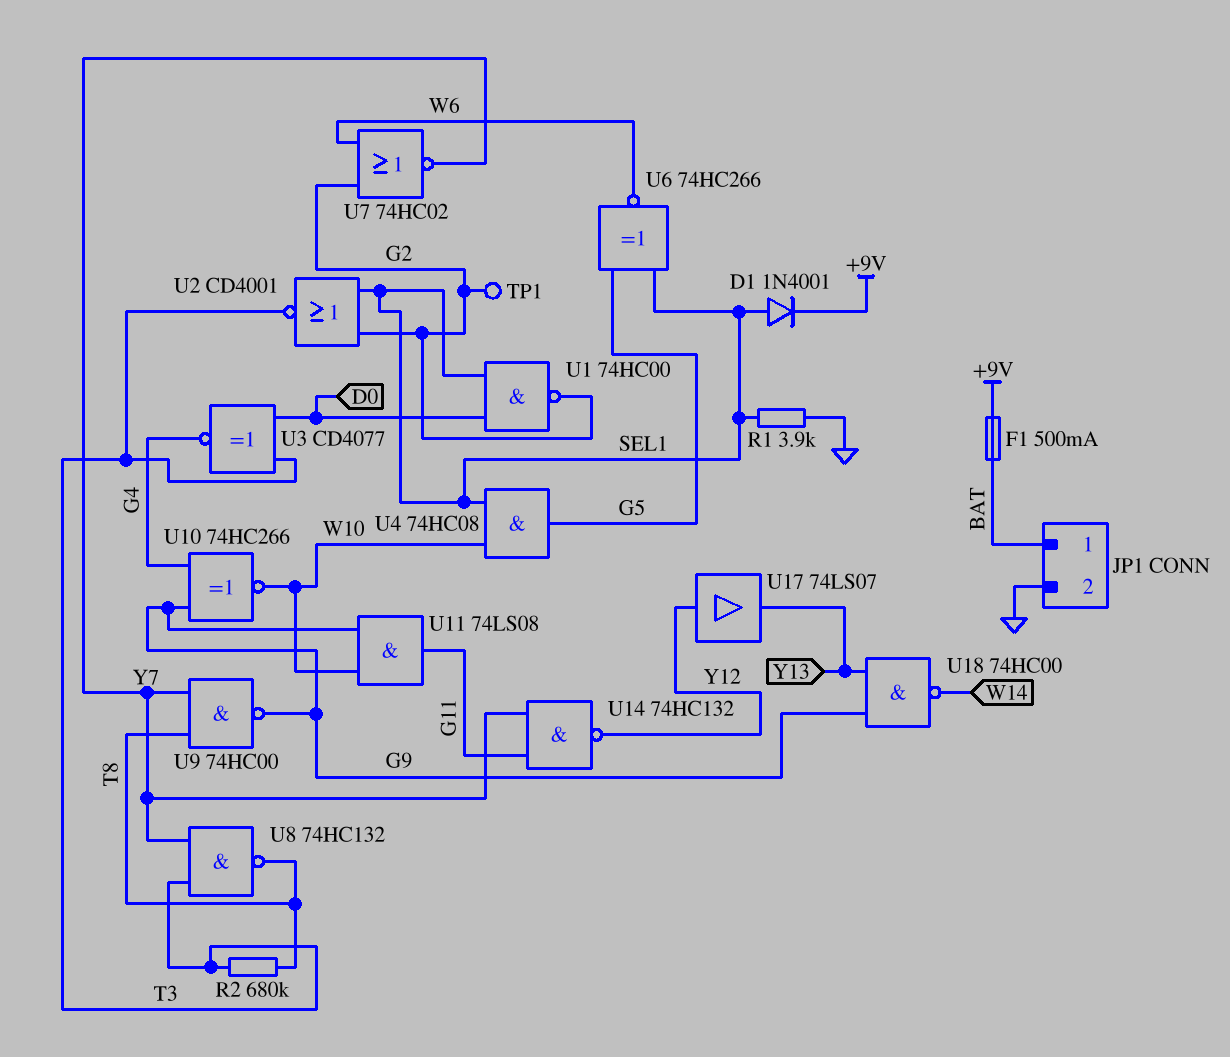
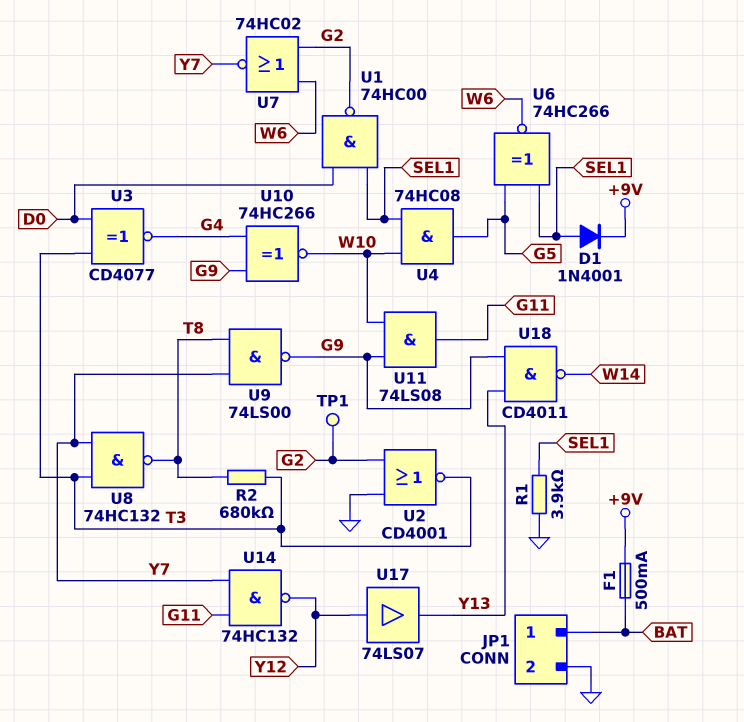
U2: NOR CD4001 (in G2, in SEL1, out T3) -> NOR CD4001 (in G2, in GND, out T3)
U9: NAND 74HC00 (in T8, in Y7, out G9) -> NAND 74LS00 (in T8, in Y7, out G9)
U18: NAND 74HC00 (in G9, in Y13, out W14) -> NAND CD4011 (in G9, in Y13, out W14)

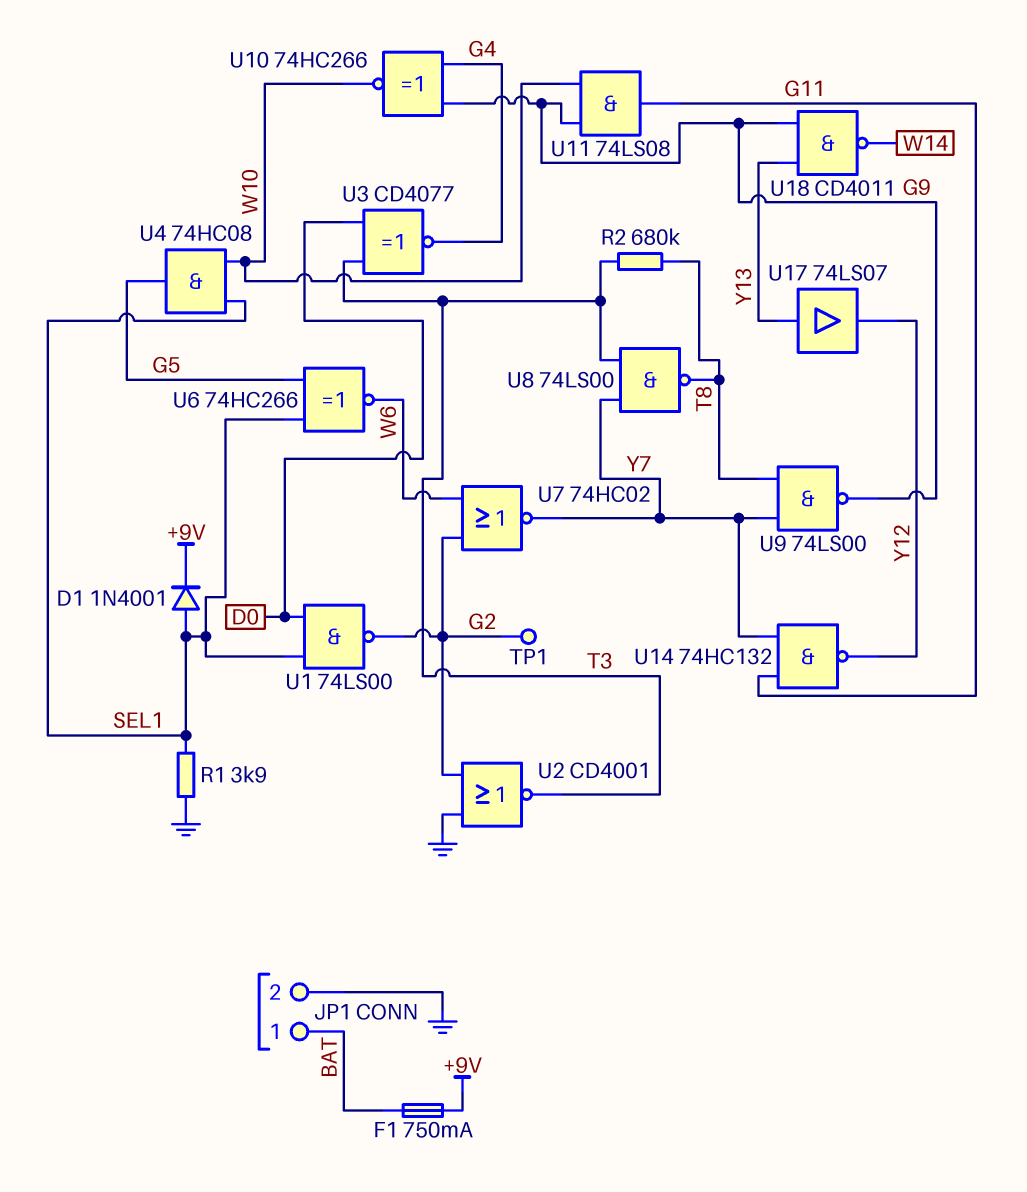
F1: 500mA (+9V, BAT) -> 750mA (+9V, BAT)
U1: NAND 74HC00 (in D0, in SEL1, out G2) -> NAND 74LS00 (in D0, in SEL1, out G2)
U8: NAND 74HC132 (in T3, in Y7, out T8) -> NAND 74LS00 (in T3, in Y7, out T8)
U17: buffer 74LS07 (in Y12, out Y13) -> buffer 74LS07 (in Y13, out Y12)

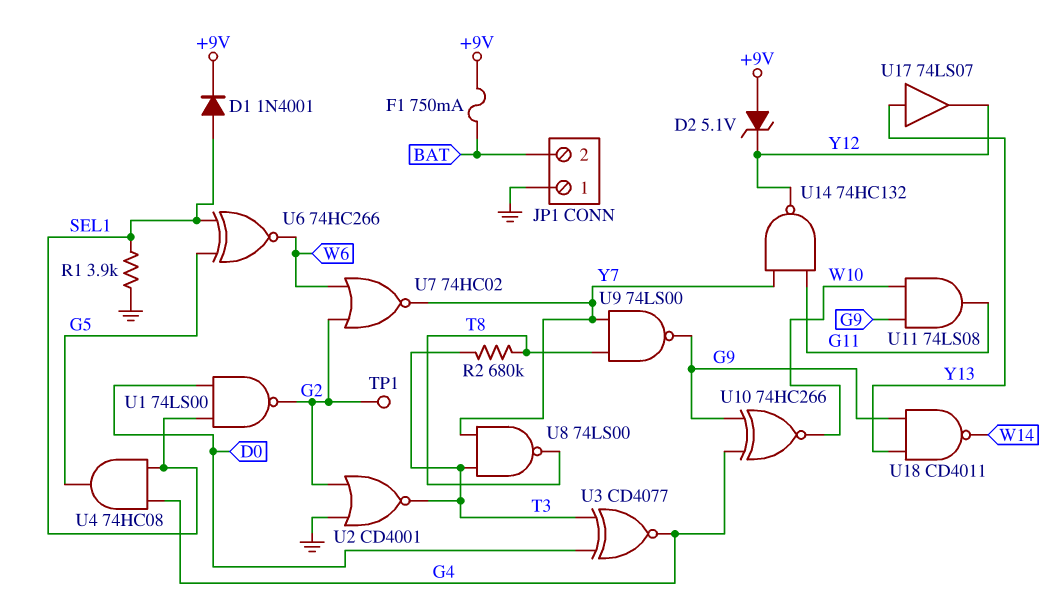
D2: none -> zener 5.1V (A +9V, K Y12)
JP1 pin 1: BAT -> GND
JP1 pin 2: GND -> BAT
U4: AND 74HC08 (in SEL1, in W10, out G5) -> AND 74HC08 (in G4, in SEL1, out G5)

